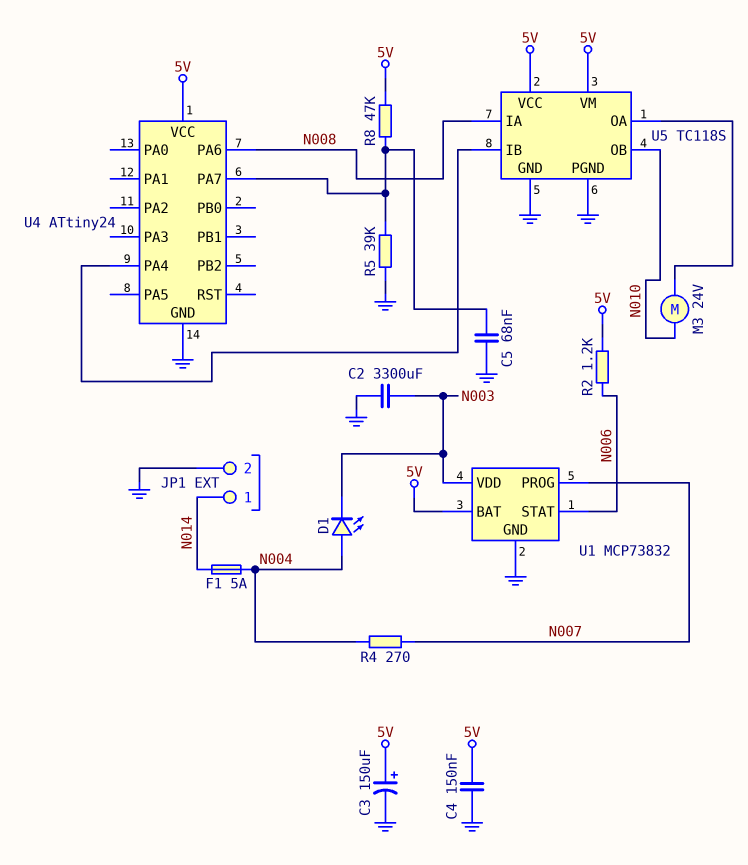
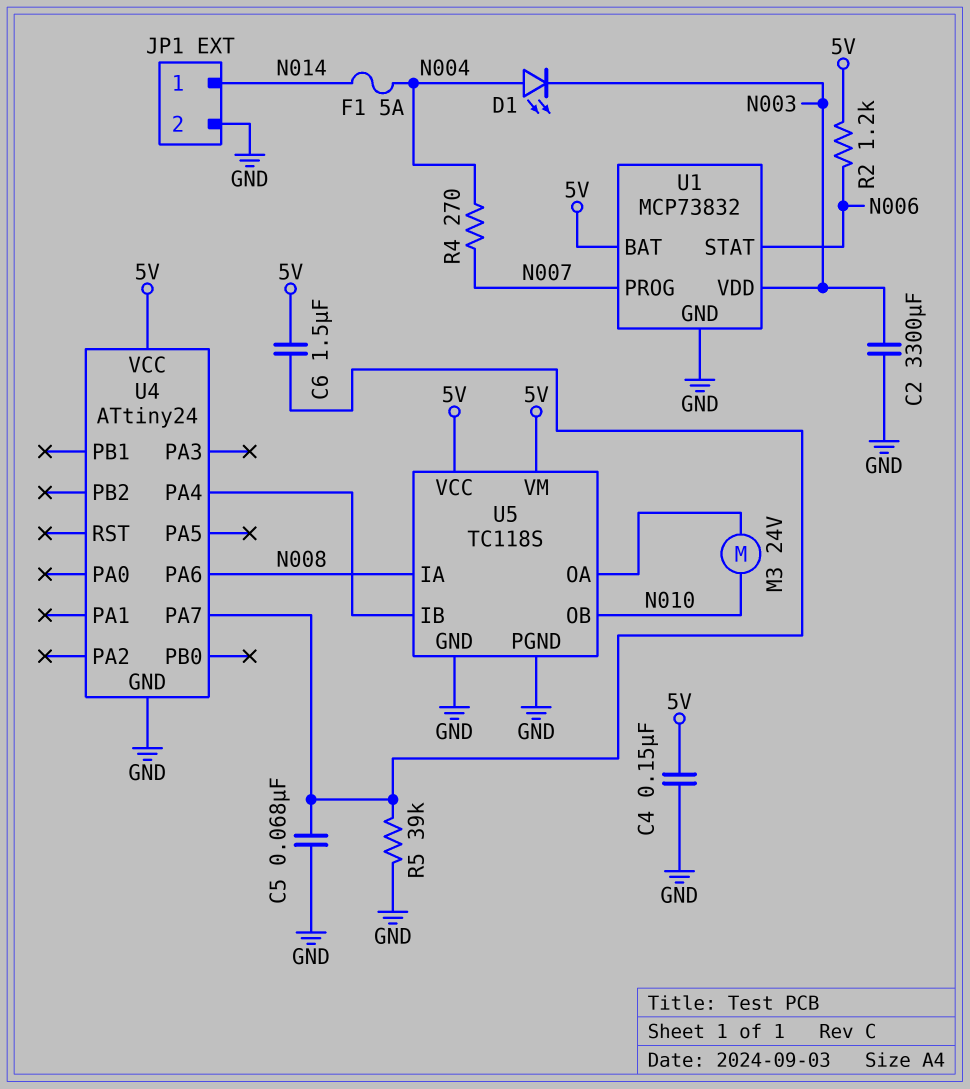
C3: 150uF (plus 5V, minus GND) -> none
C6: none -> 1.5uF (5V, U4/PA7)
R8: 47k (5V, U4/PA7) -> none

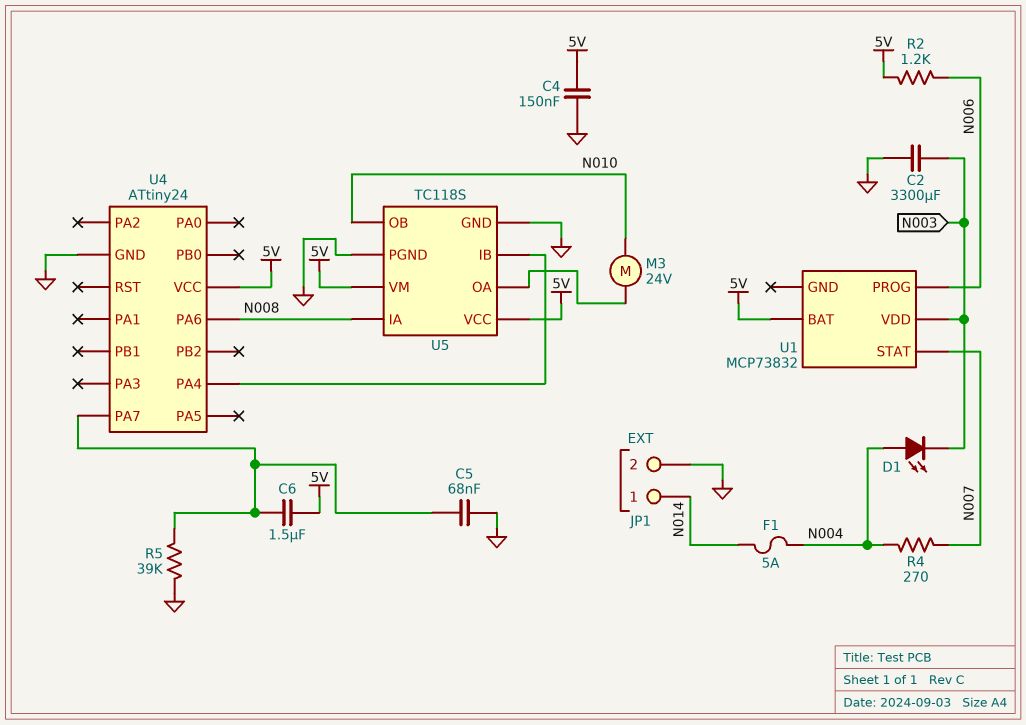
U1 pin GND: GND -> none
U1 pin PROG: N007 -> N006
U1 pin STAT: N006 -> N007

